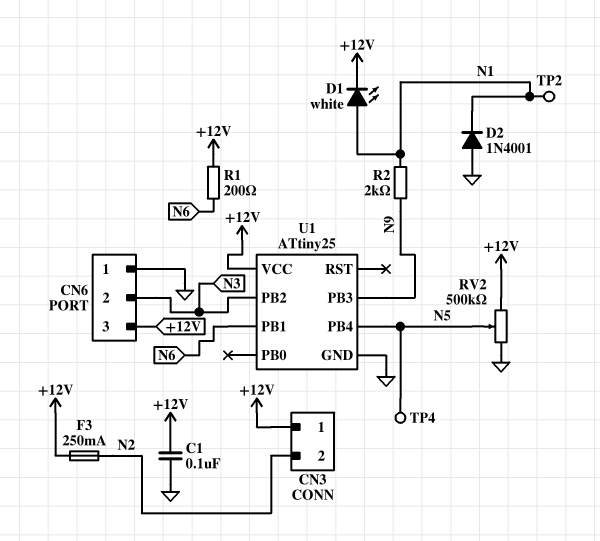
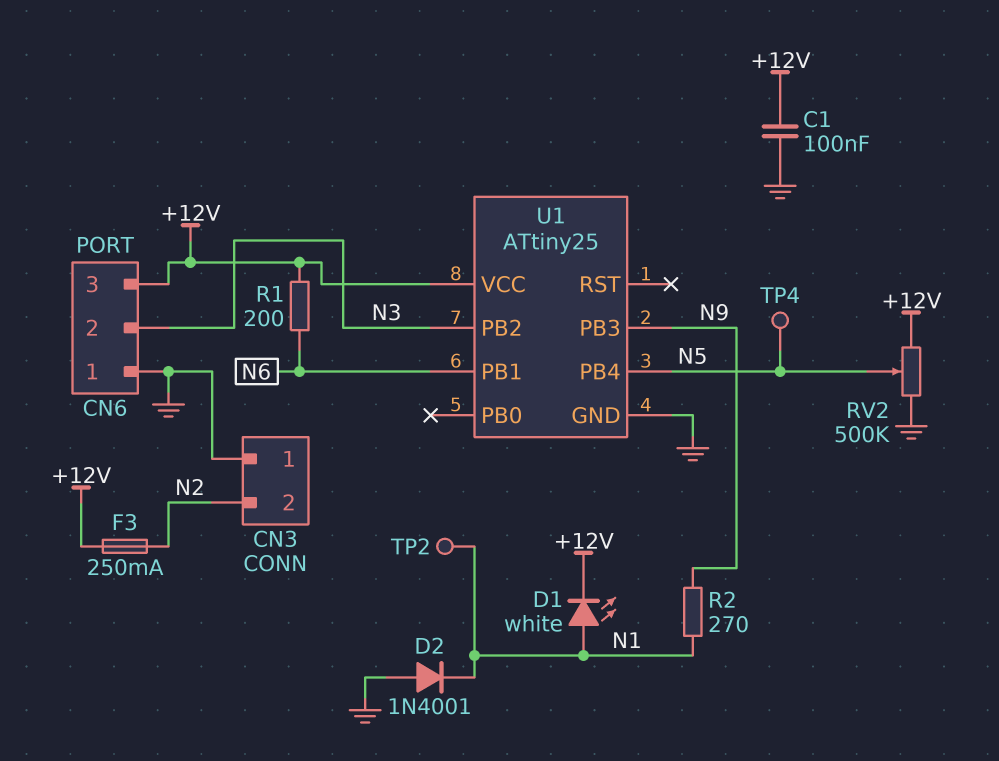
CN3 pin 1: +12V -> GND
R2: 2k (N1, N9) -> 270 (N1, N9)

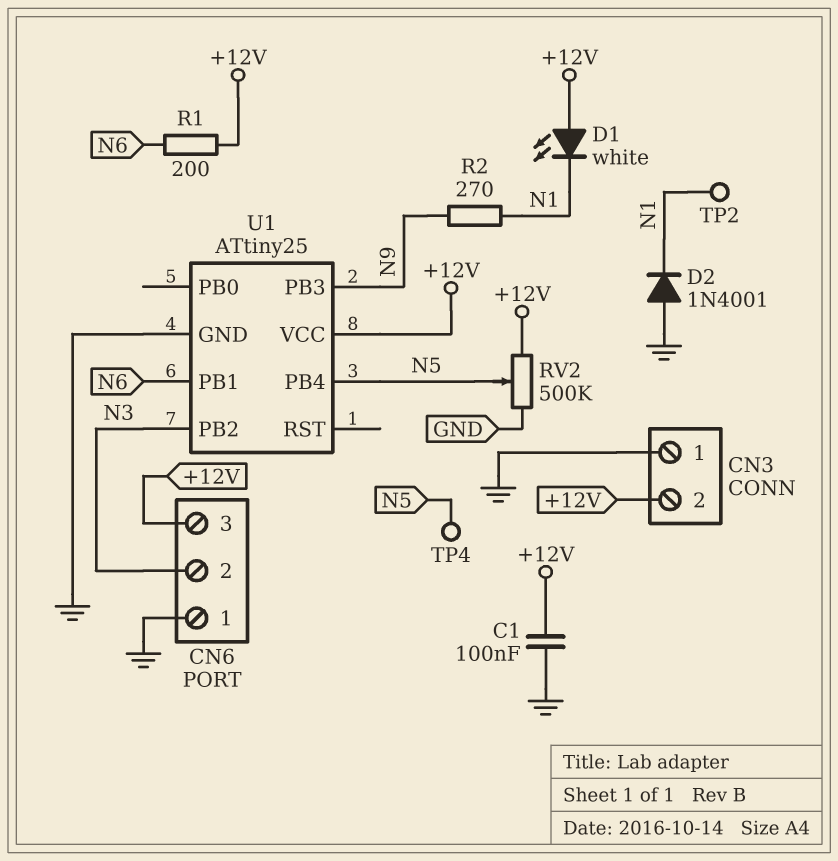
CN3 pin 2: N2 -> +12V
D1: LED white (A N1, K +12V) -> LED white (A +12V, K N1)
F3: 250mA (+12V, N2) -> none

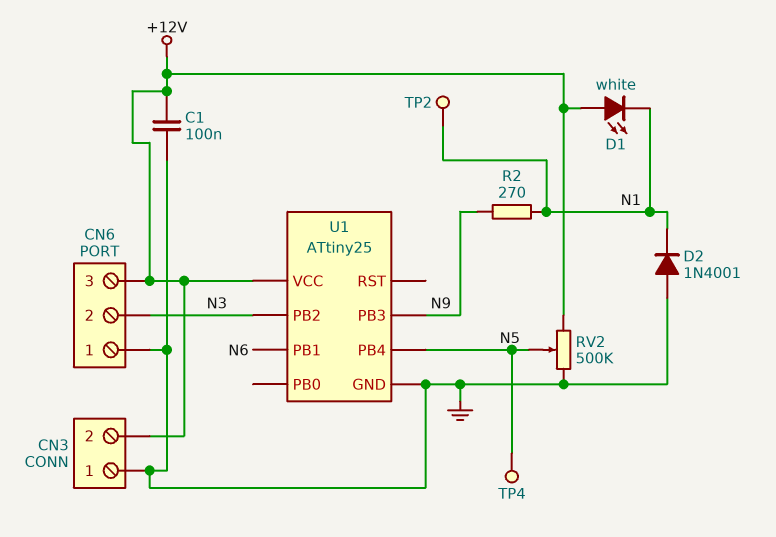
R1: 200 (+12V, N6) -> none

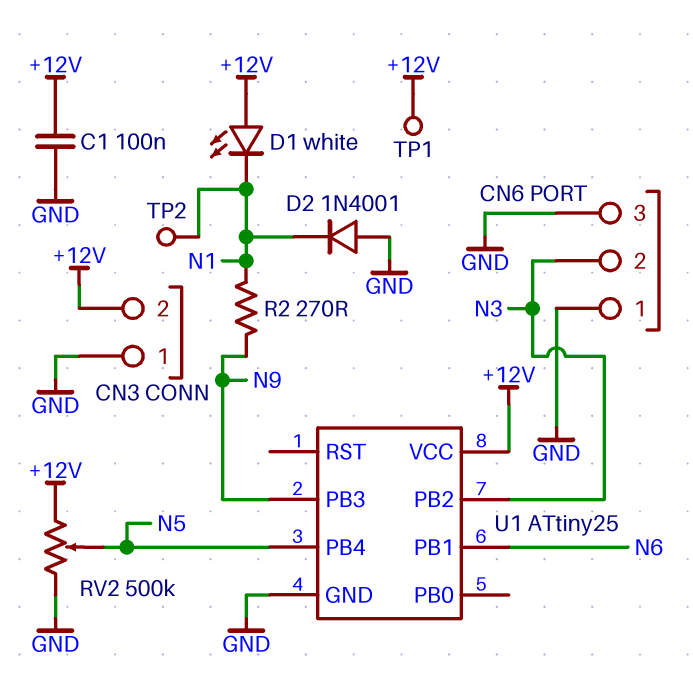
CN6 pin 3: +12V -> GND
TP1: none -> test point (+12V)
TP4: test point (N5) -> none

